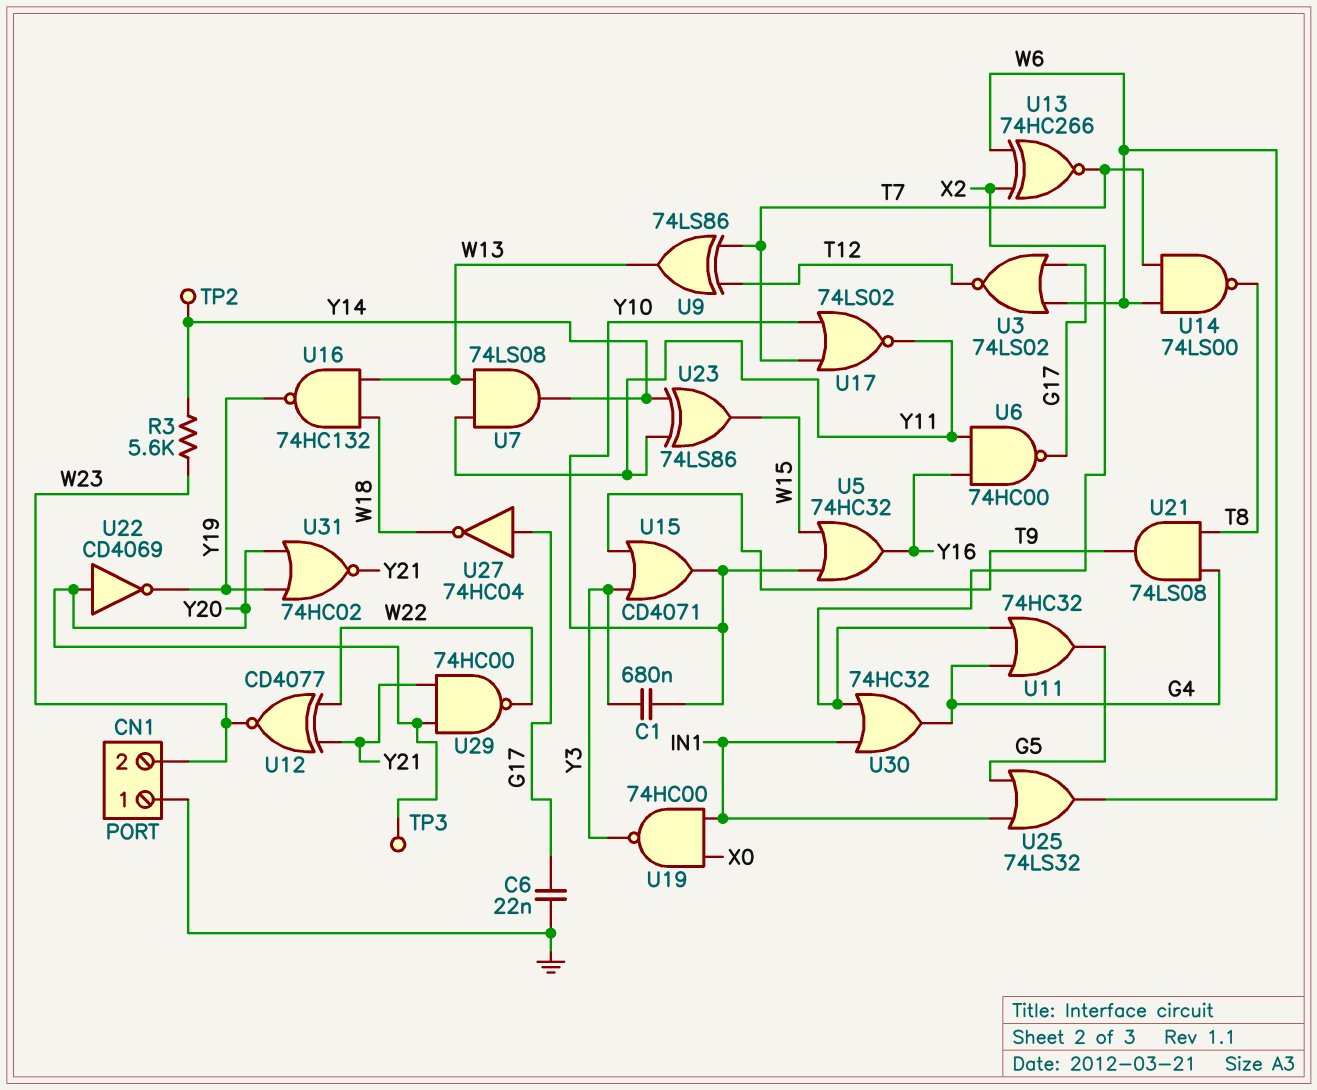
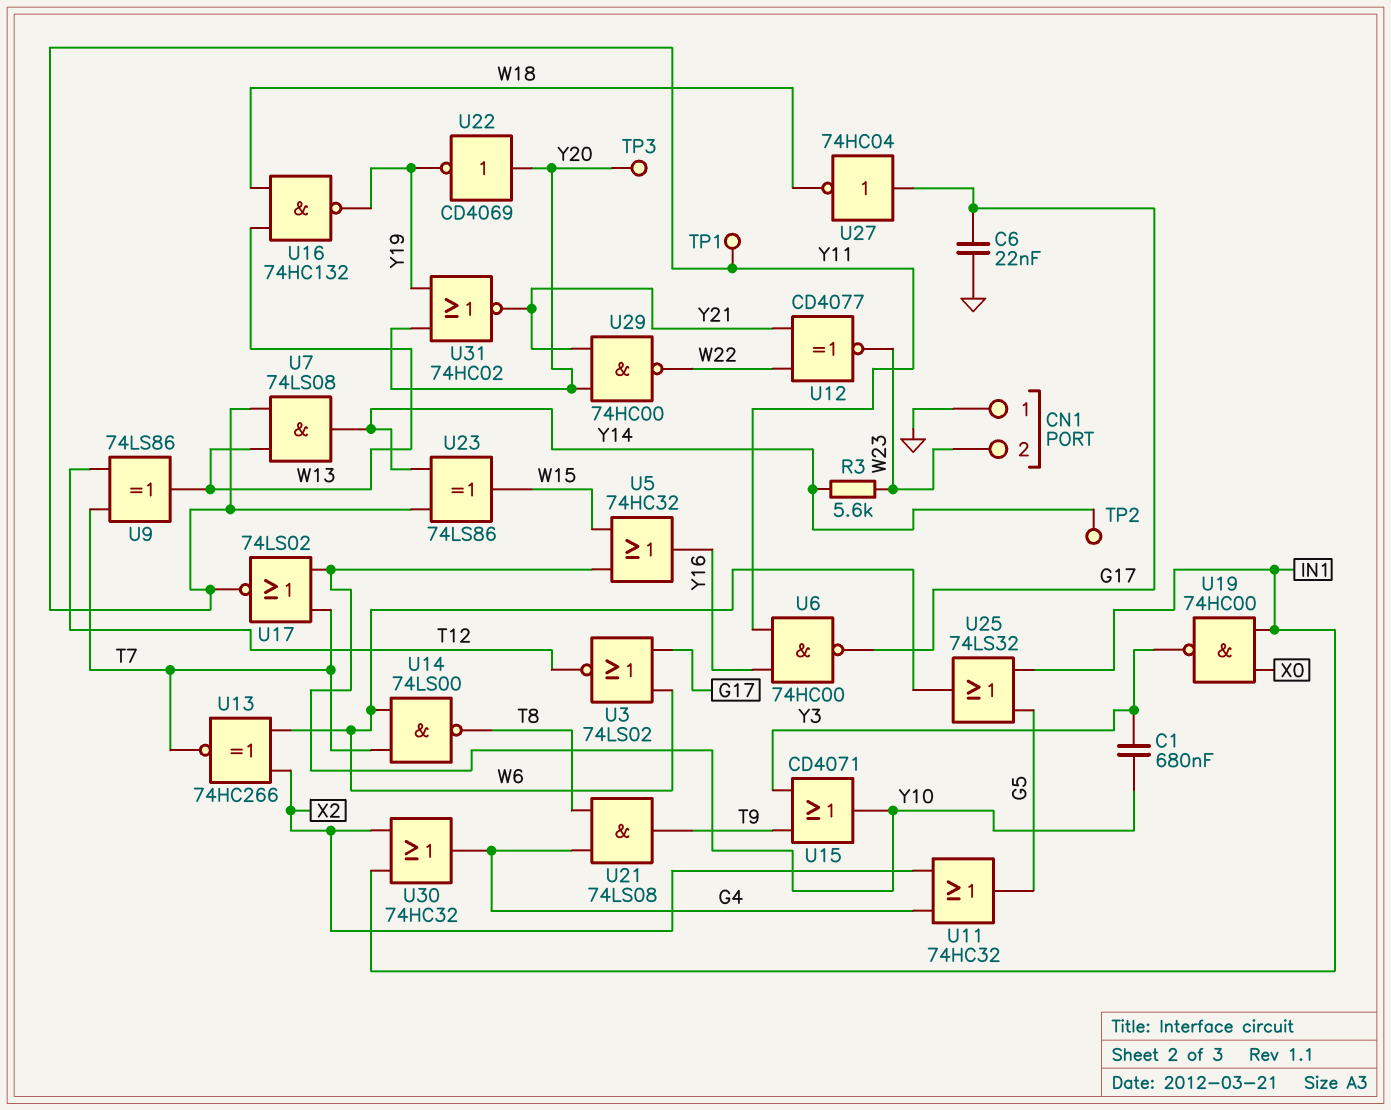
TP1: none -> test point (Y11)

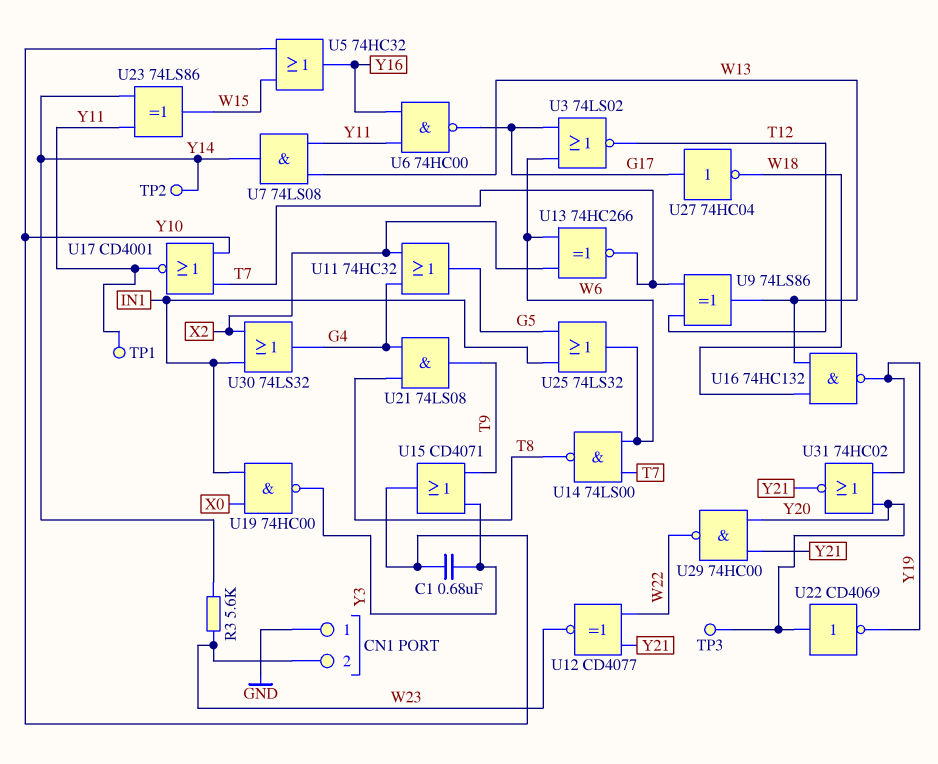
C6: 22nF (G17, GND) -> none
U17: NOR 74LS02 (in T7, in Y10, out Y11) -> NOR CD4001 (in T7, in Y10, out Y11)
U30: OR 74HC32 (in IN1, in X2, out G4) -> OR 74LS32 (in IN1, in X2, out G4)

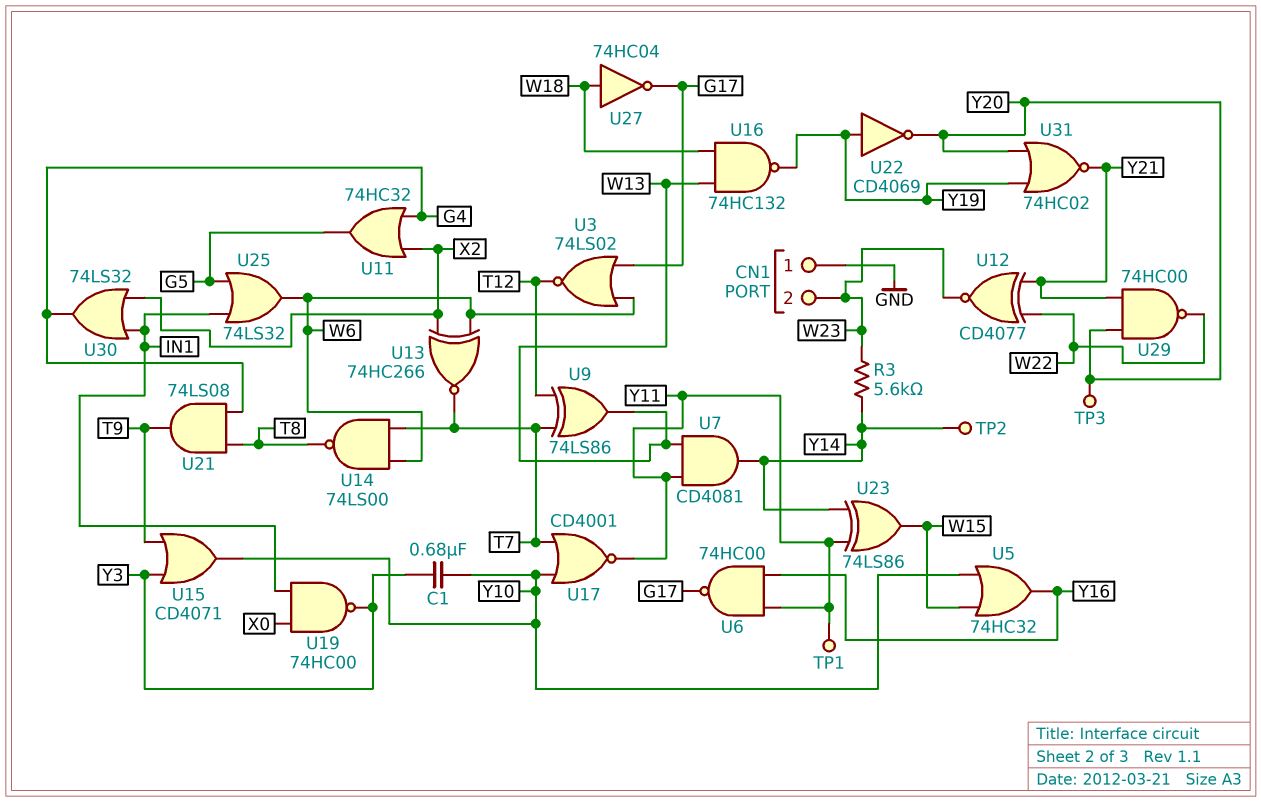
U7: AND 74LS08 (in W13, in Y11, out Y14) -> AND CD4081 (in W13, in Y11, out Y14)
U22: NOT CD4069 (in Y20, out Y19) -> NOT CD4069 (in Y19, out Y20)
U27: NOT 74HC04 (in G17, out W18) -> NOT 74HC04 (in W18, out G17)

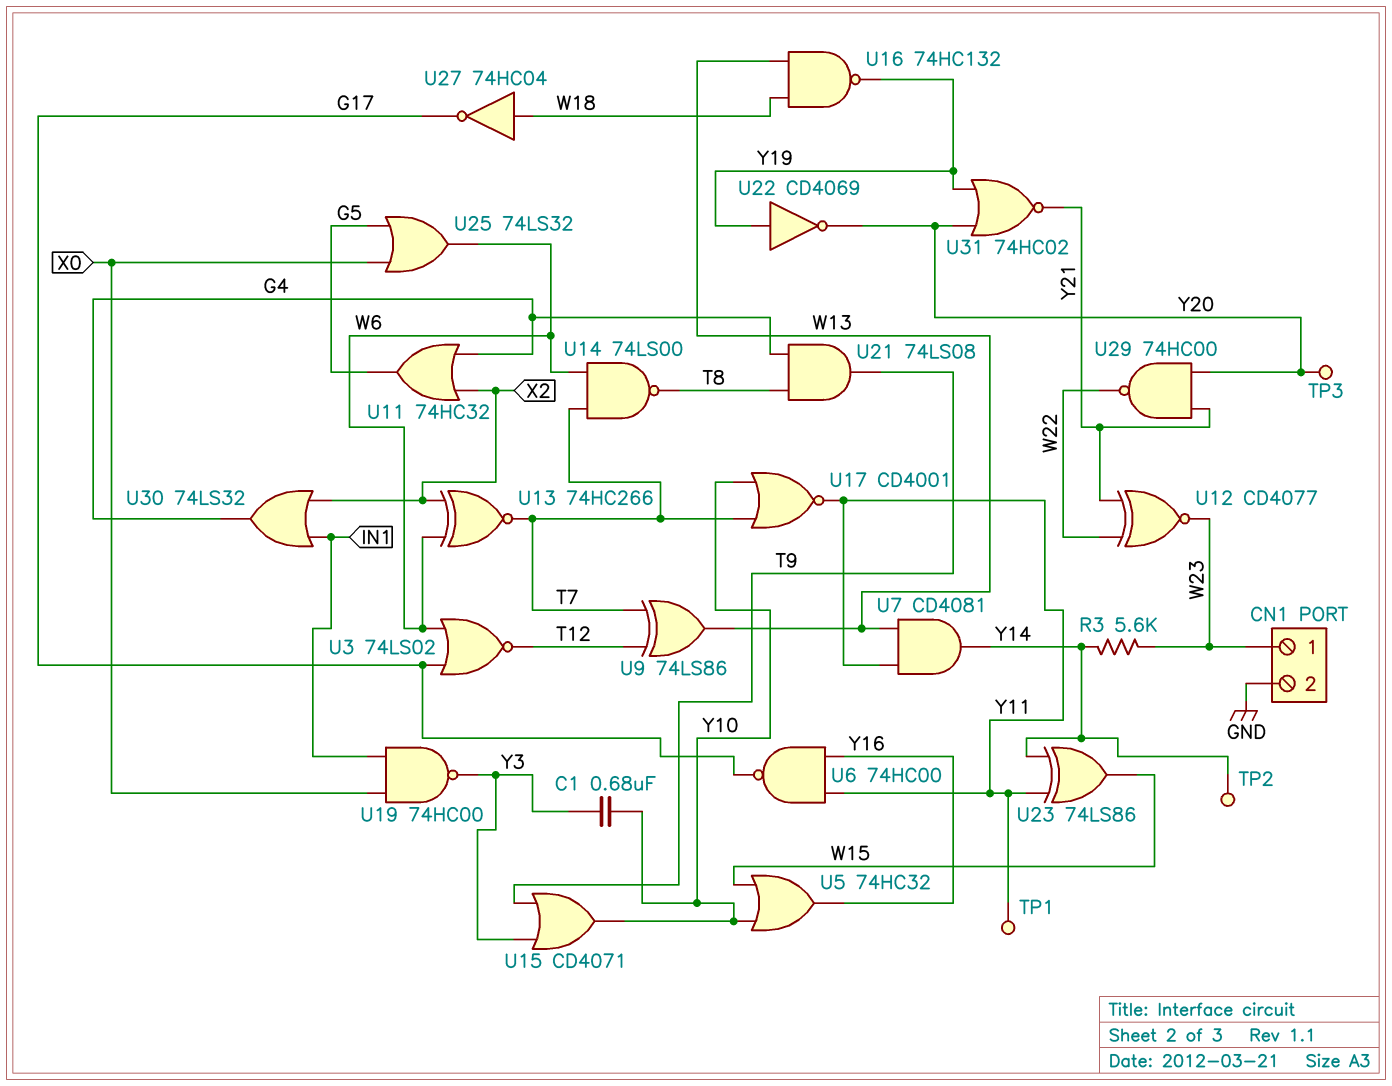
CN1 pin 1: GND -> W23
CN1 pin 2: W23 -> GND
U25: OR 74LS32 (in G5, in IN1, out W6) -> OR 74LS32 (in G5, in X0, out W6)

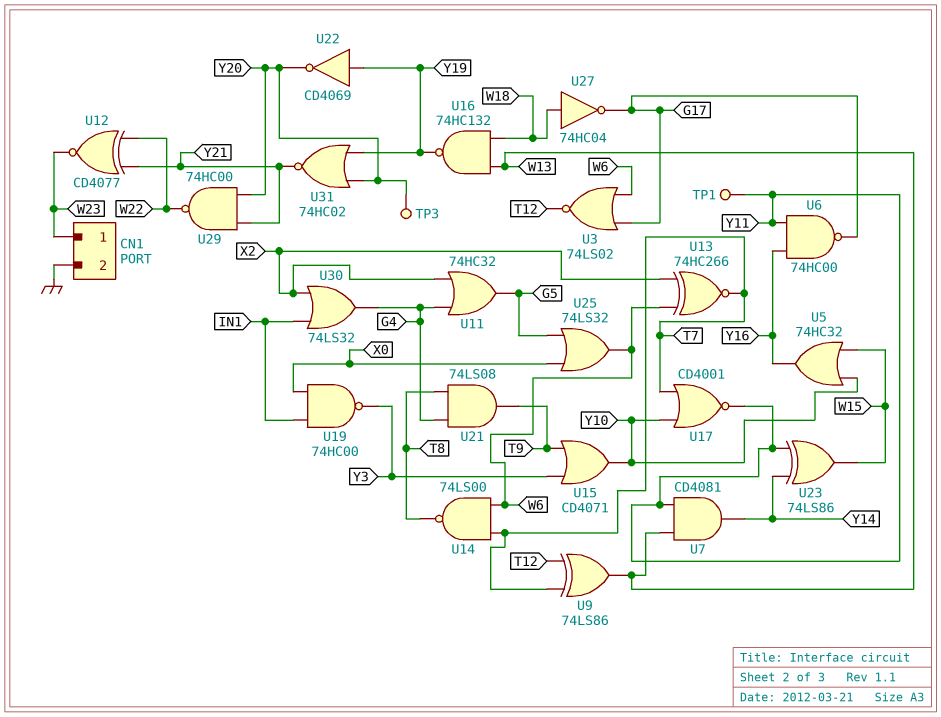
C1: 680nF (Y3, Y10) -> none
R3: 5.6k (W23, Y14) -> none
TP2: test point (Y14) -> none

